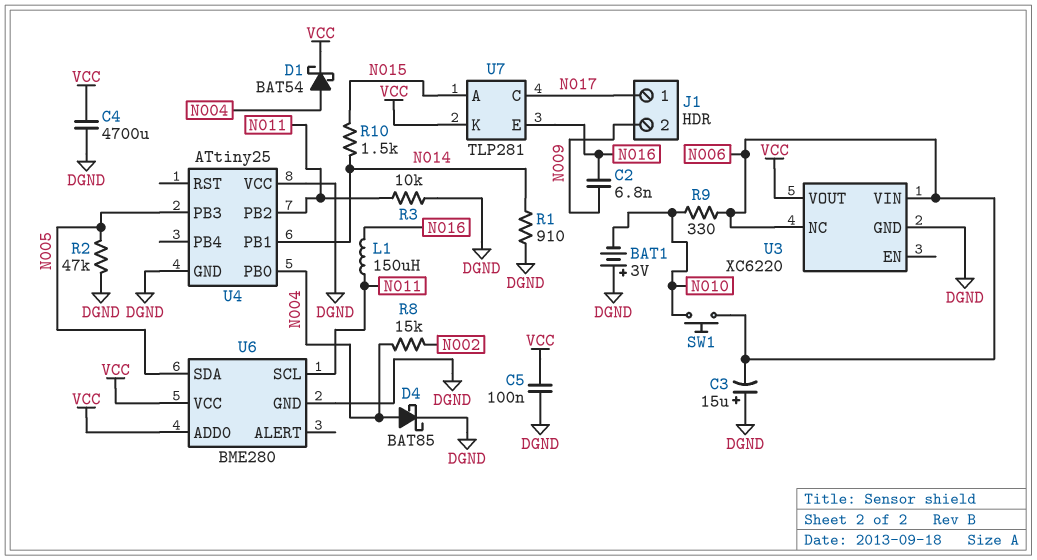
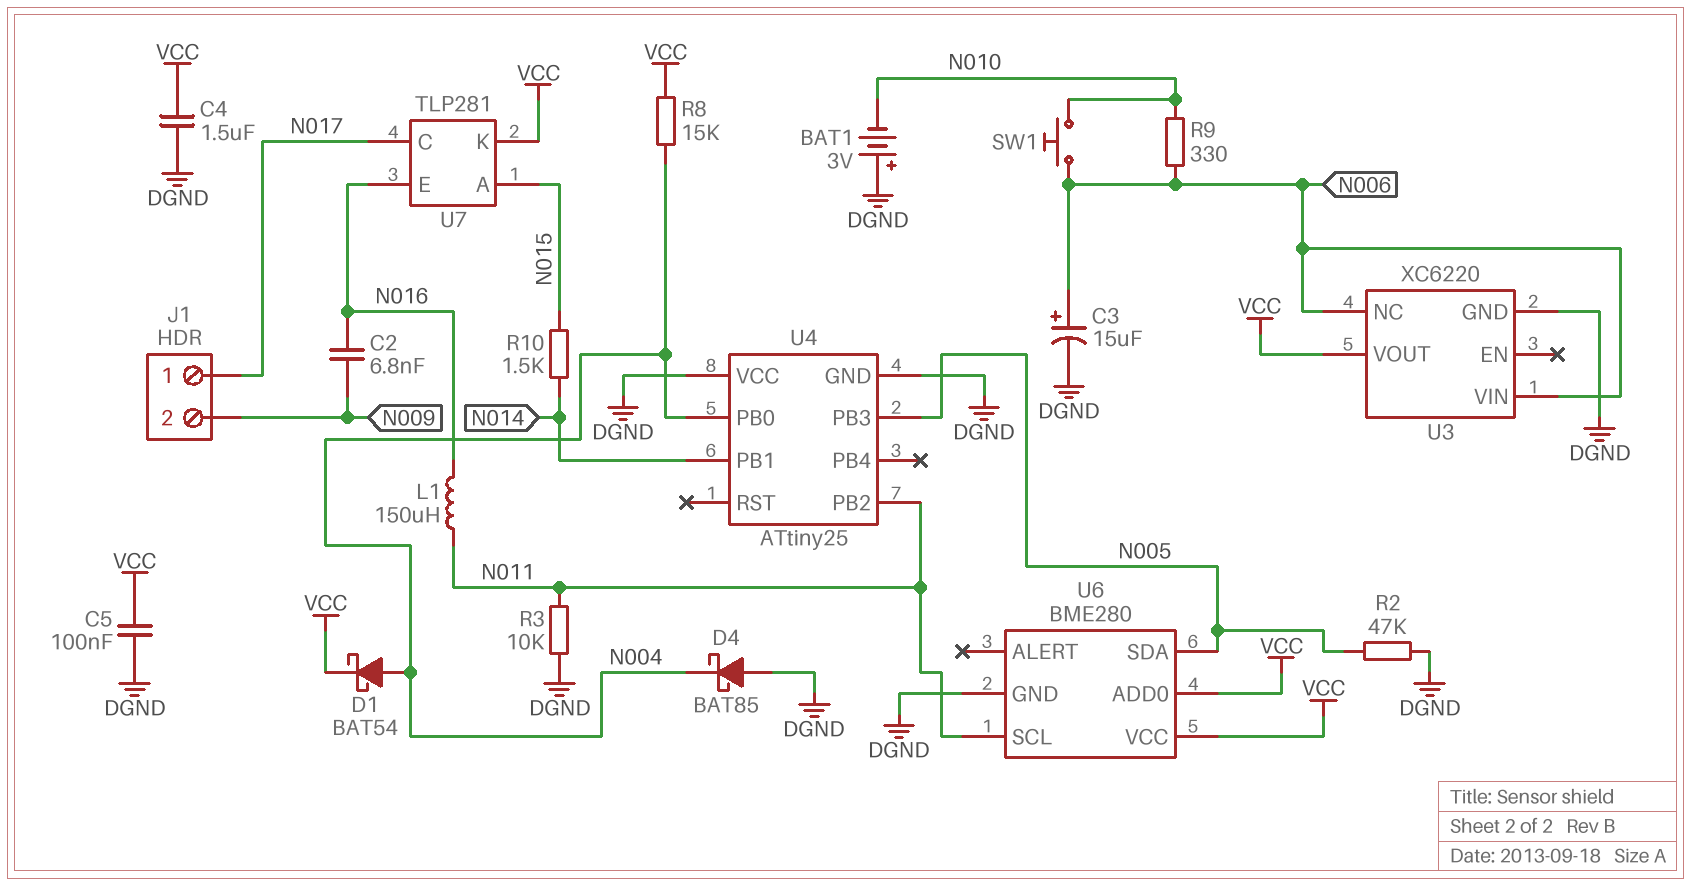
C3: 15uF (plus DGND, minus N006) -> 15uF (plus N006, minus DGND)
C4: 4700uF (DGND, VCC) -> 1.5uF (DGND, VCC)
D4: schottky BAT85 (A N004, K DGND) -> schottky BAT85 (A DGND, K N004)
R1: 910 (DGND, N014) -> none
R8: 15k (N002, N004) -> 15k (N004, VCC)

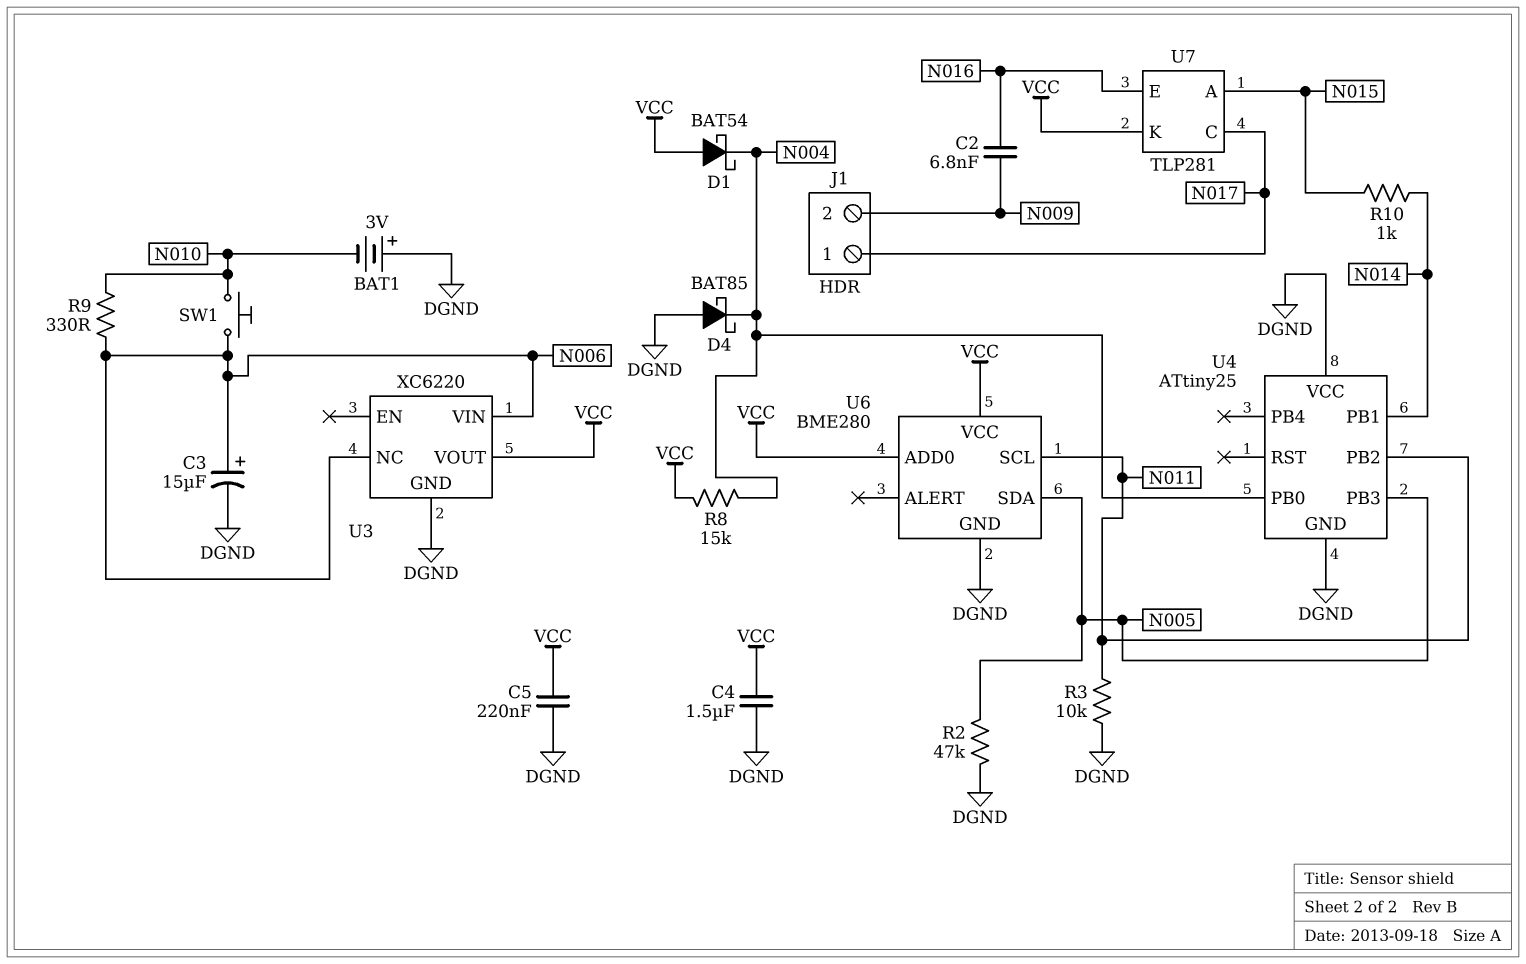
C5: 100nF (DGND, VCC) -> 220nF (DGND, VCC)
D1: schottky BAT54 (A N004, K VCC) -> schottky BAT54 (A VCC, K N004)
L1: 150uH (N011, N016) -> none
R10: 1.5k (N014, N015) -> 1k (N014, N015)

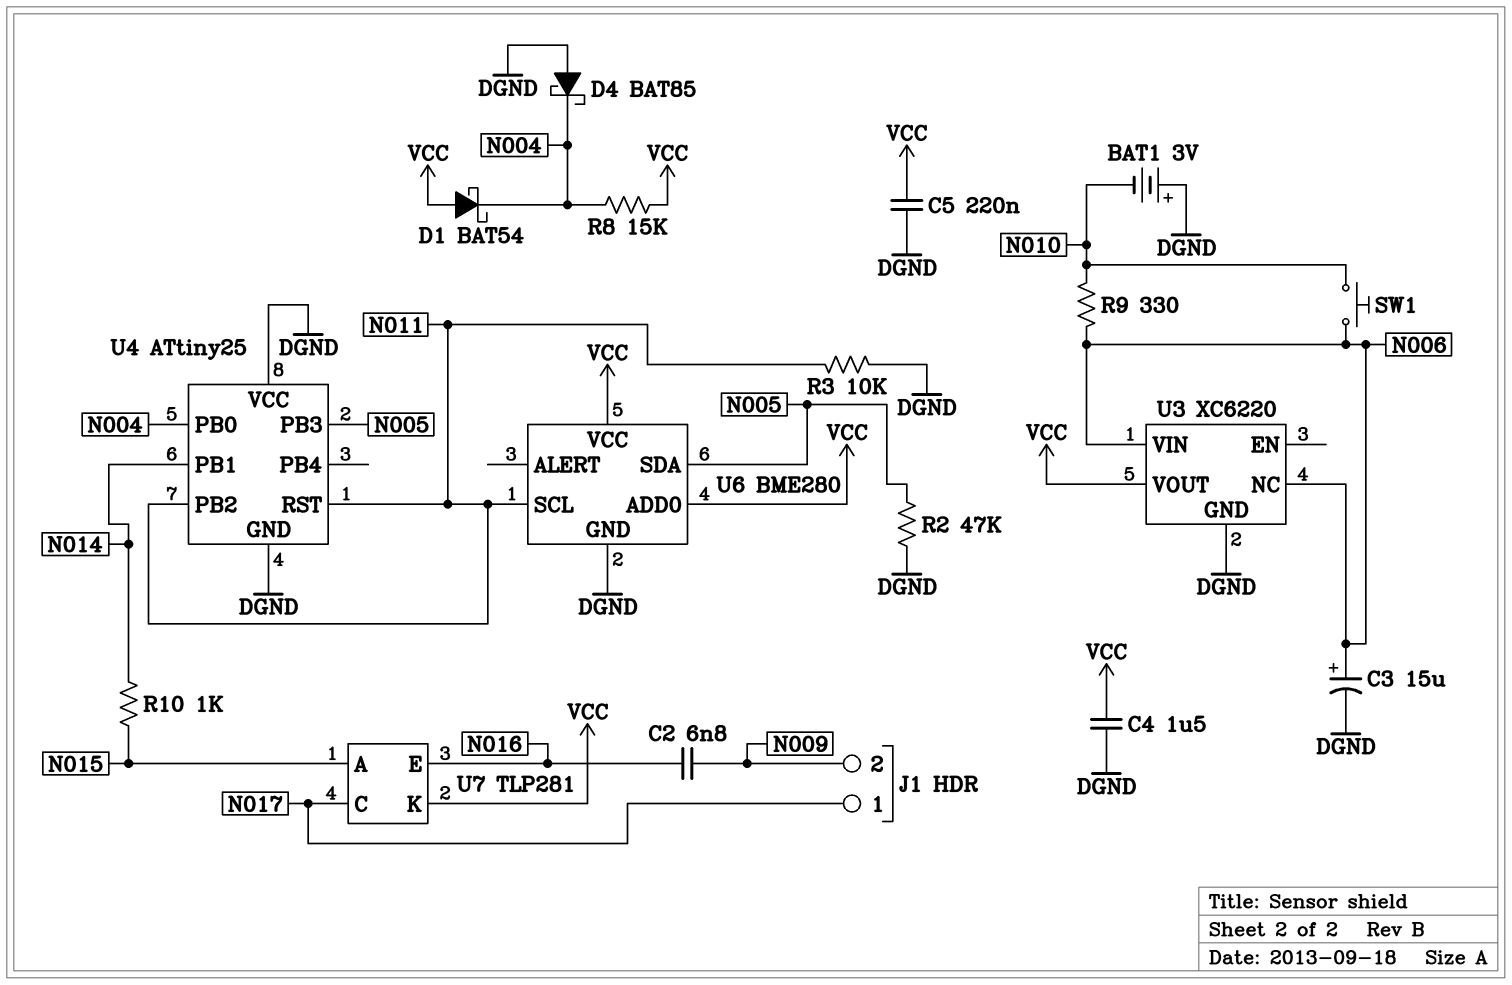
U4 pin RST: none -> N011

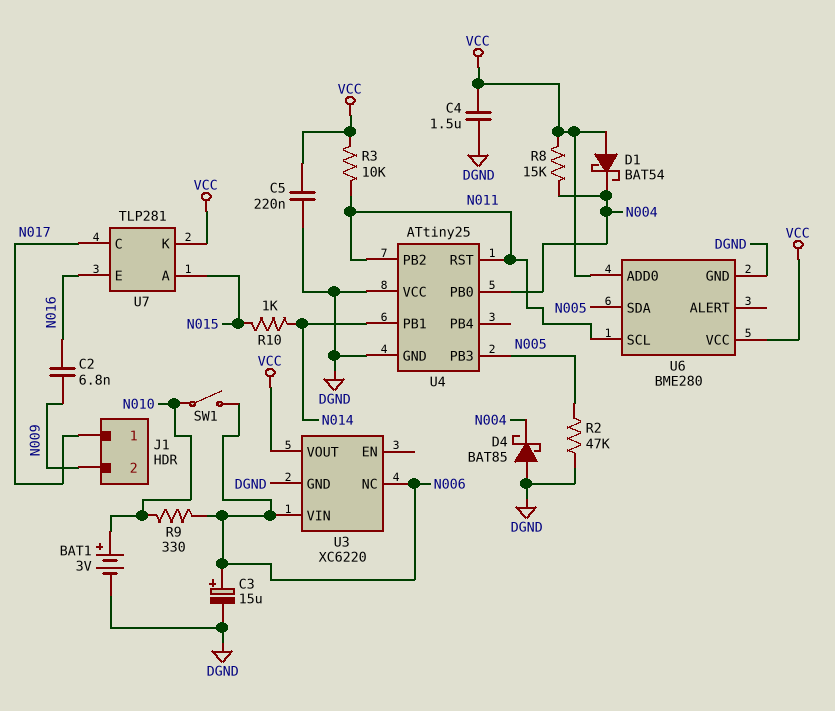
BAT1: 3V (plus DGND, minus N010) -> 3V (plus N010, minus DGND)
R3: 10k (DGND, N011) -> 10k (N011, VCC)
SW1: button (N006, N010) -> switch (N006, N010)

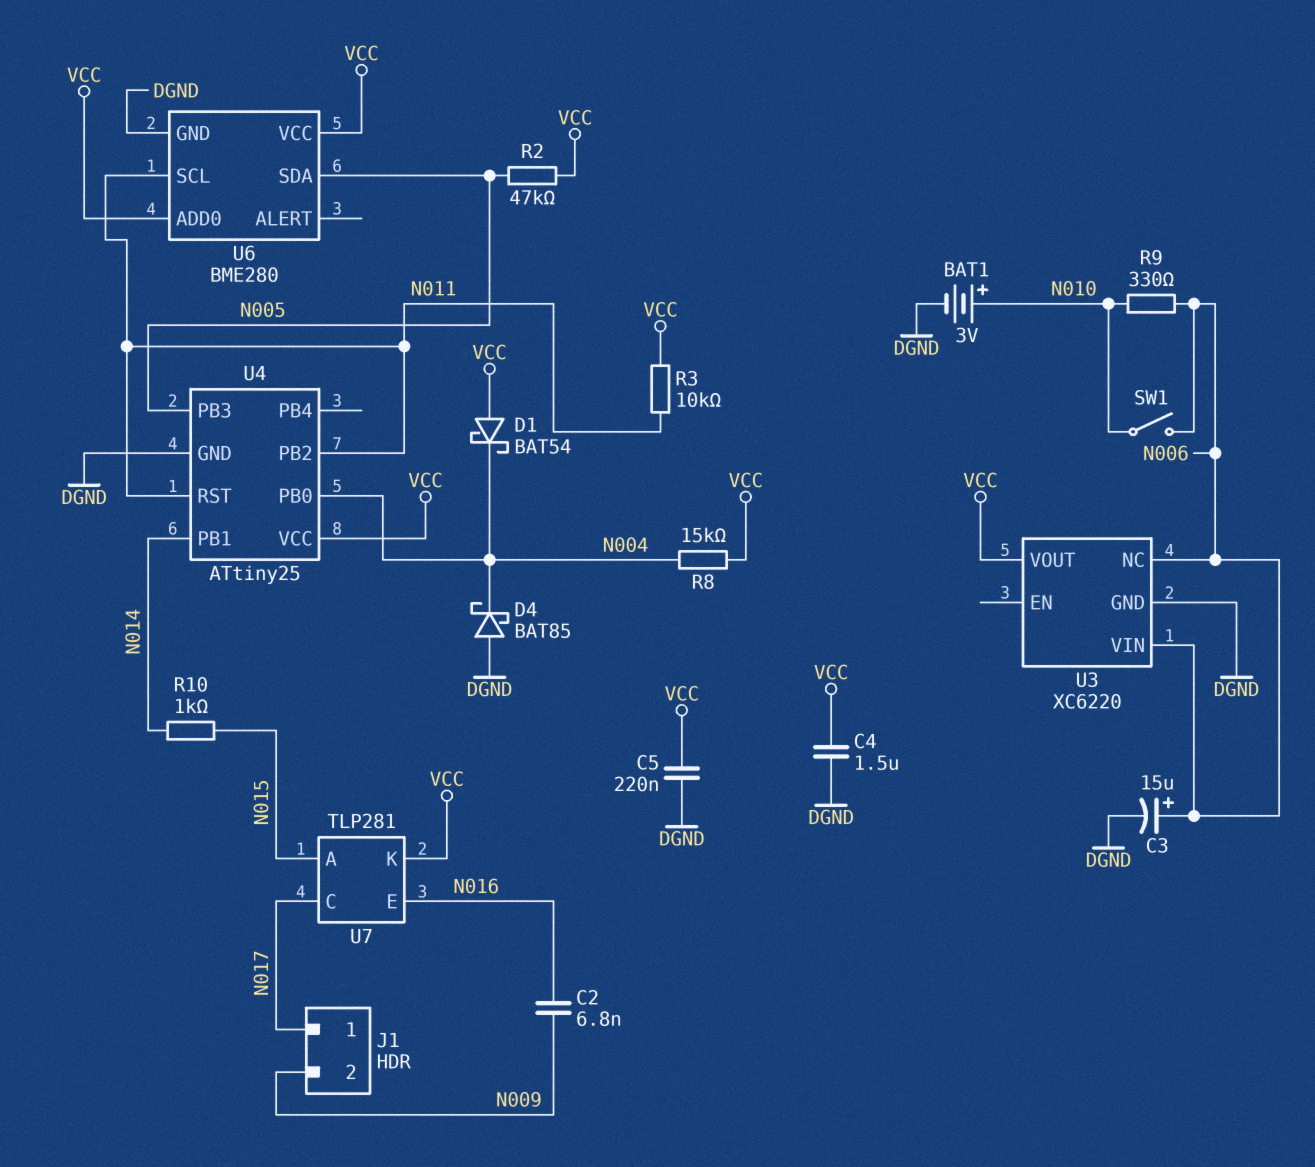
R2: 47k (DGND, N005) -> 47k (N005, VCC)
U4 pin VCC: DGND -> VCC

